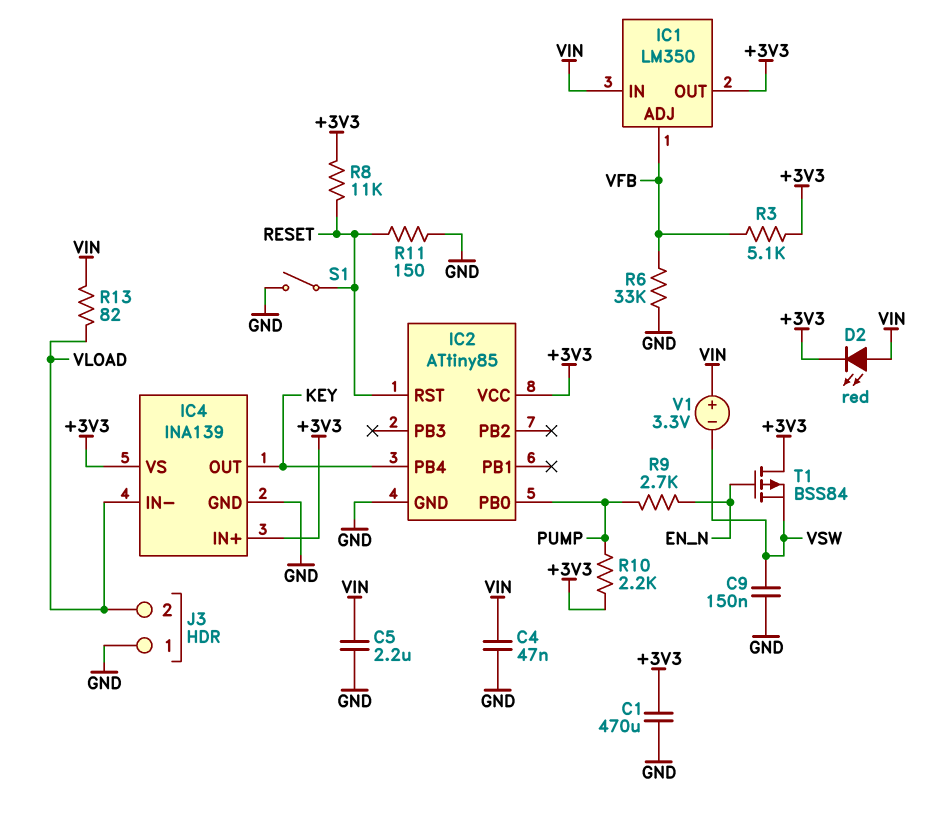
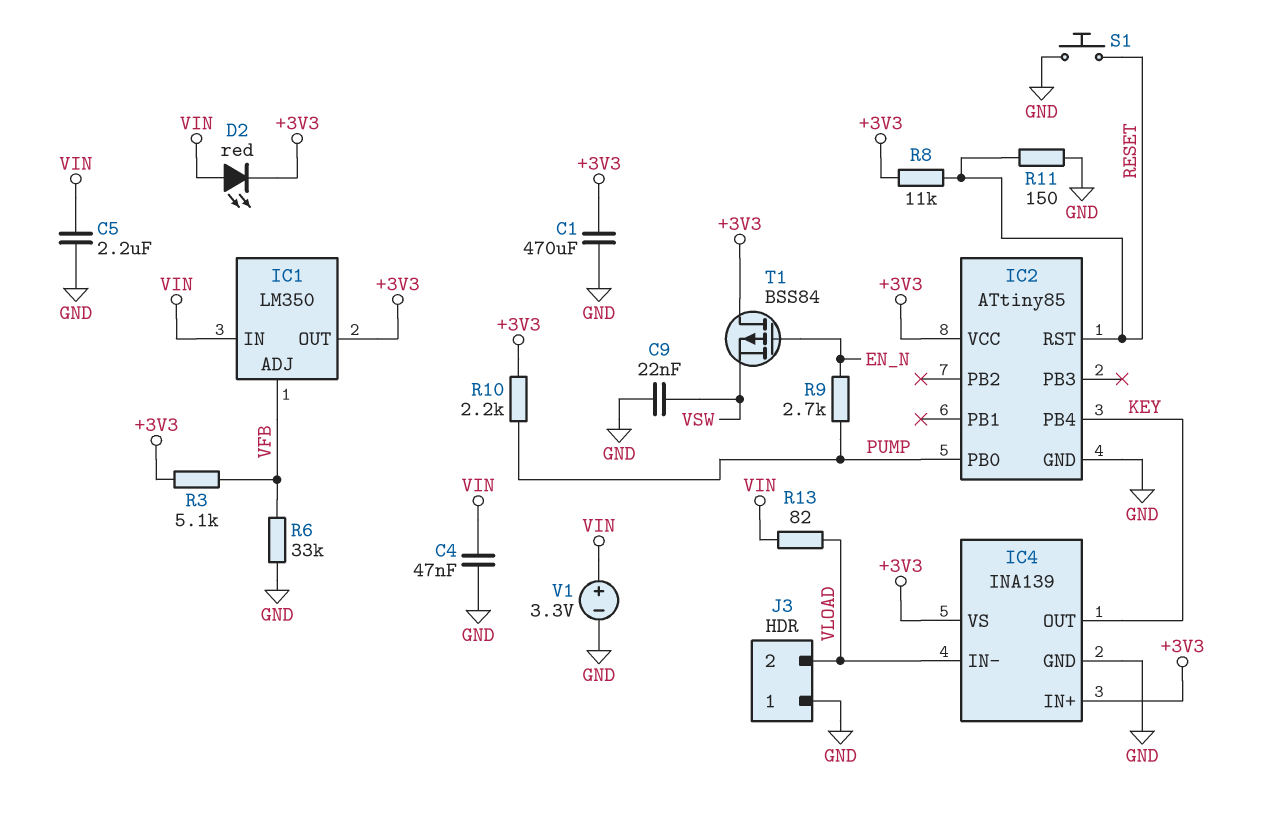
C9: 150nF (GND, VSW) -> 22nF (GND, VSW)
S1: switch (GND, RESET) -> button (GND, RESET)
V1: 3.3V (plus VIN, minus VSW) -> 3.3V (plus VIN, minus GND)

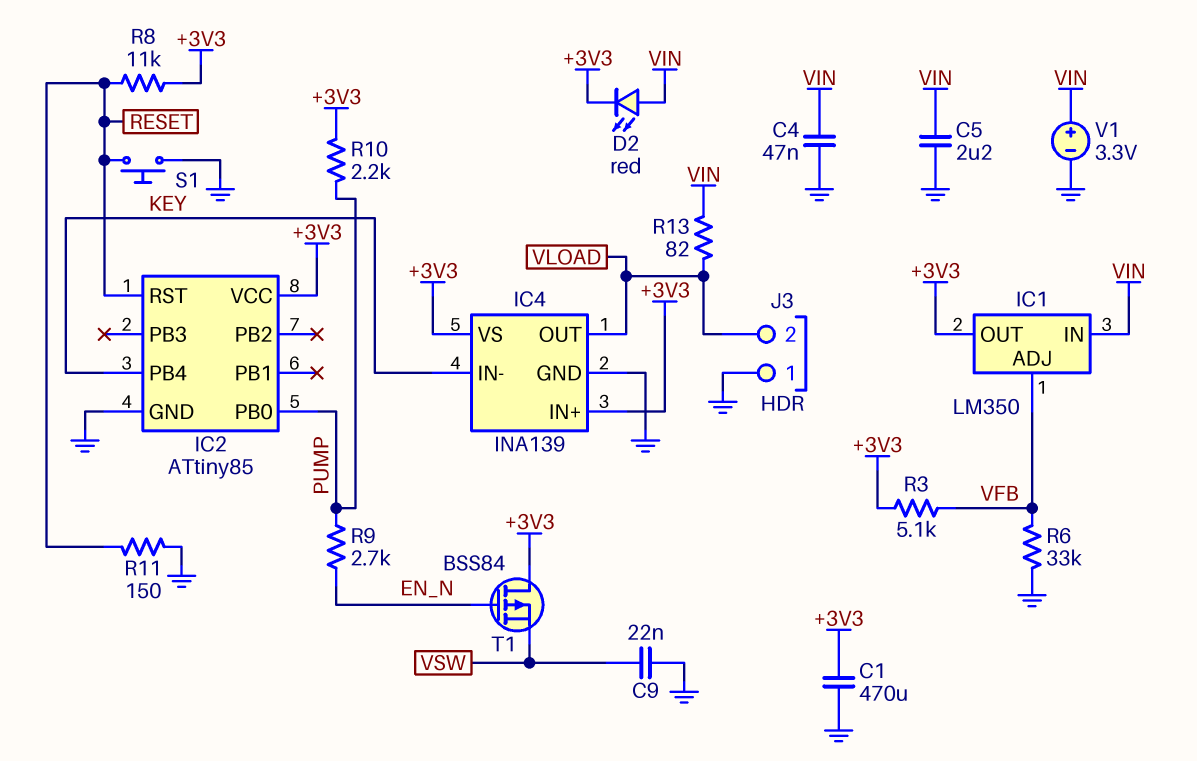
IC4 pin IN-: VLOAD -> KEY
IC4 pin OUT: KEY -> VLOAD

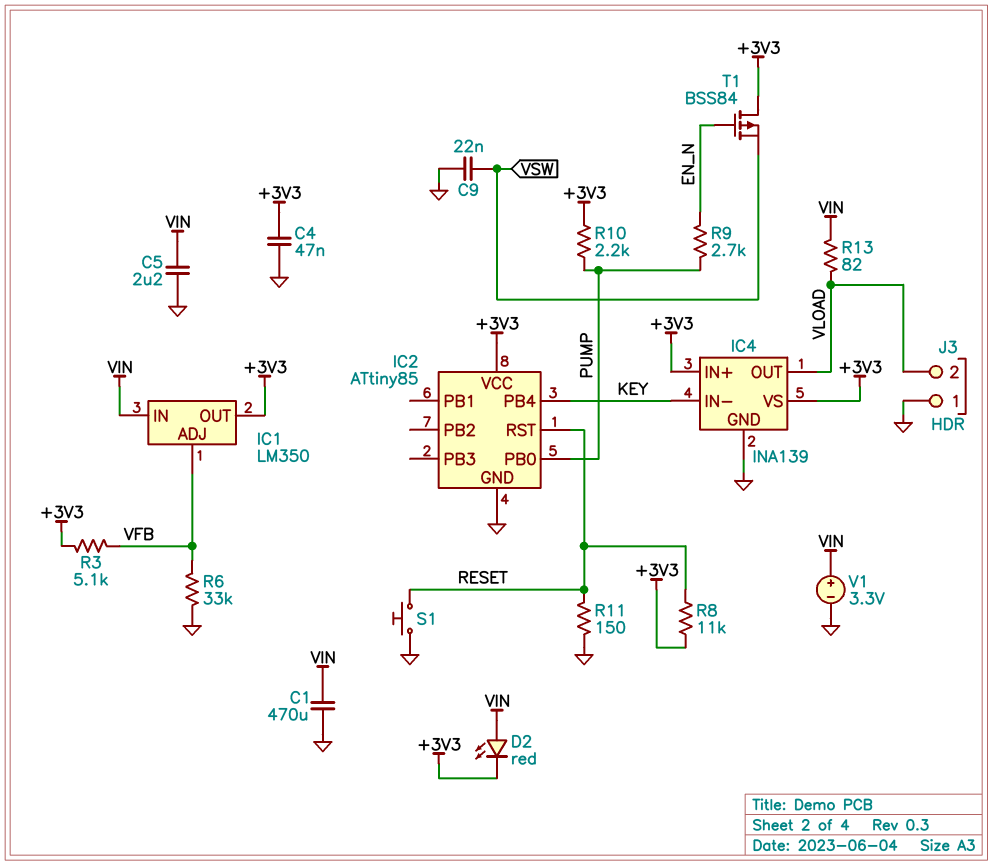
C1: 470uF (+3V3, GND) -> 470uF (GND, VIN)
C4: 47nF (GND, VIN) -> 47nF (+3V3, GND)

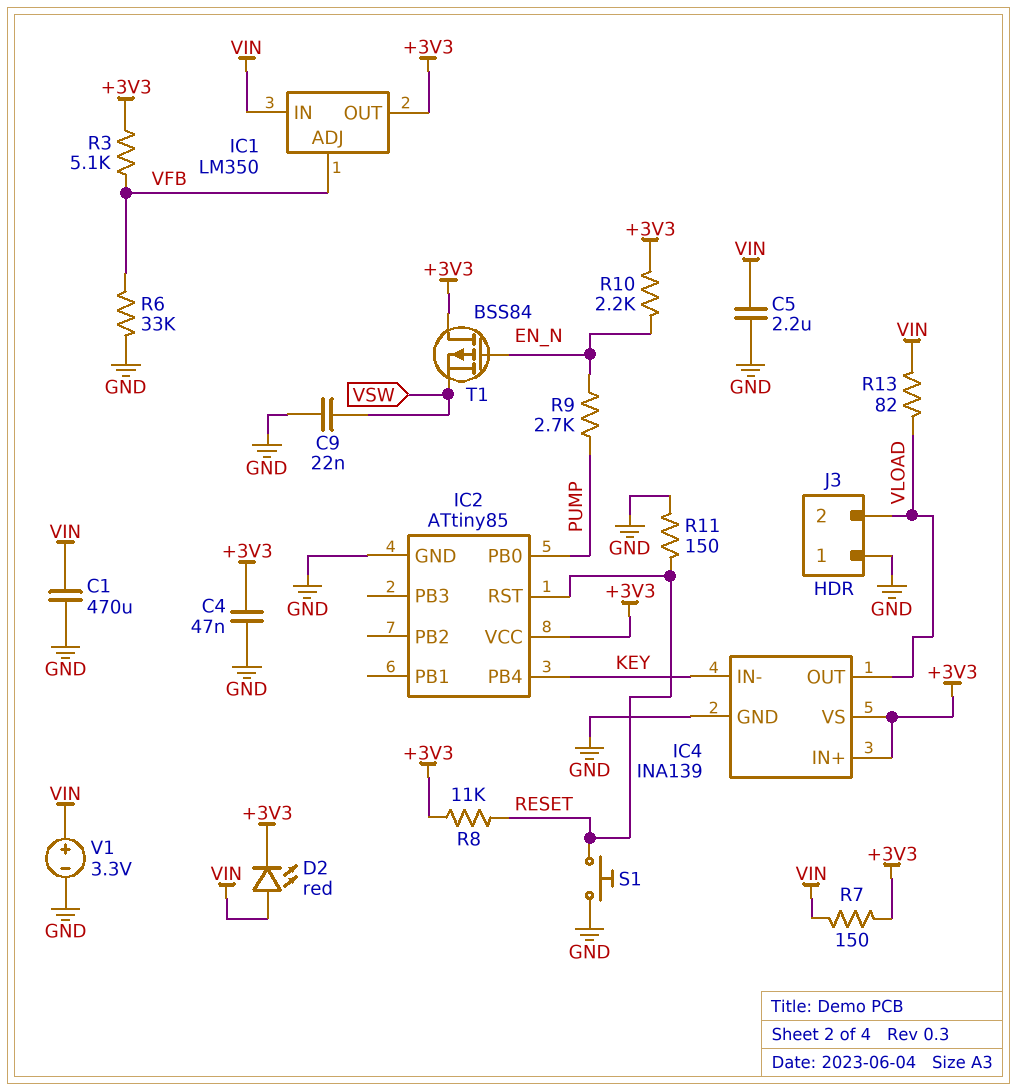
R7: none -> 150 (+3V3, VIN)
R10: 2.2k (+3V3, PUMP) -> 2.2k (+3V3, EN_N)

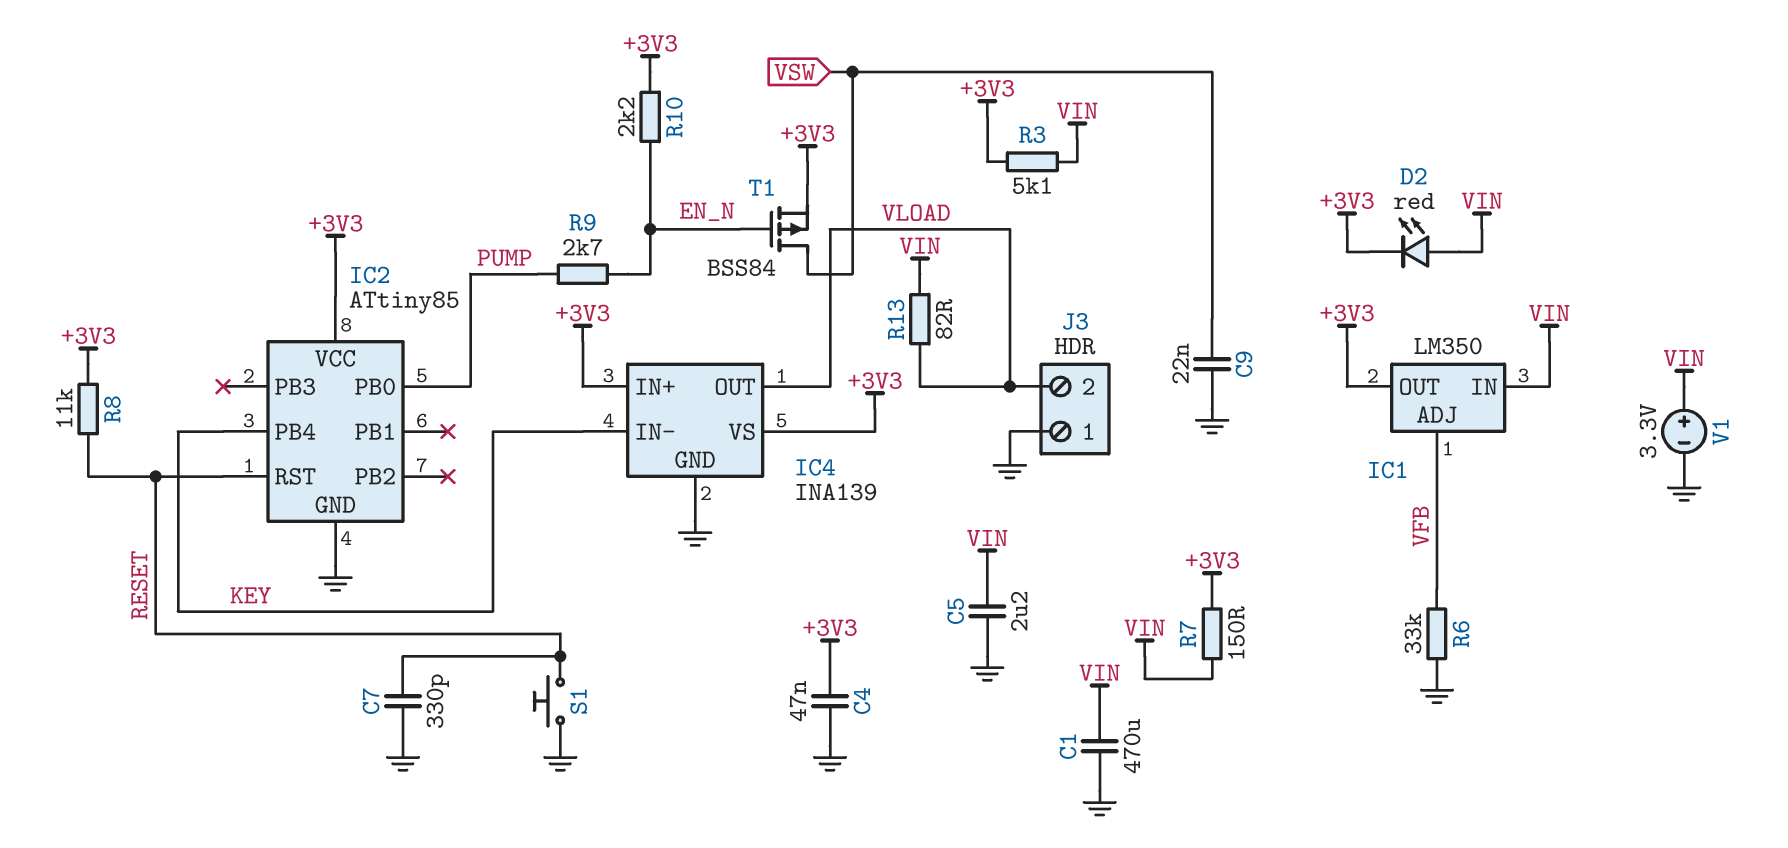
C7: none -> 330pF (GND, RESET)
R3: 5.1k (+3V3, VFB) -> 5.1k (+3V3, VIN)
R11: 150 (GND, RESET) -> none
T1: PMOS BSS84 (G EN_N, D +3V3, S VSW) -> PMOS BSS84 (G EN_N, D VSW, S +3V3)

